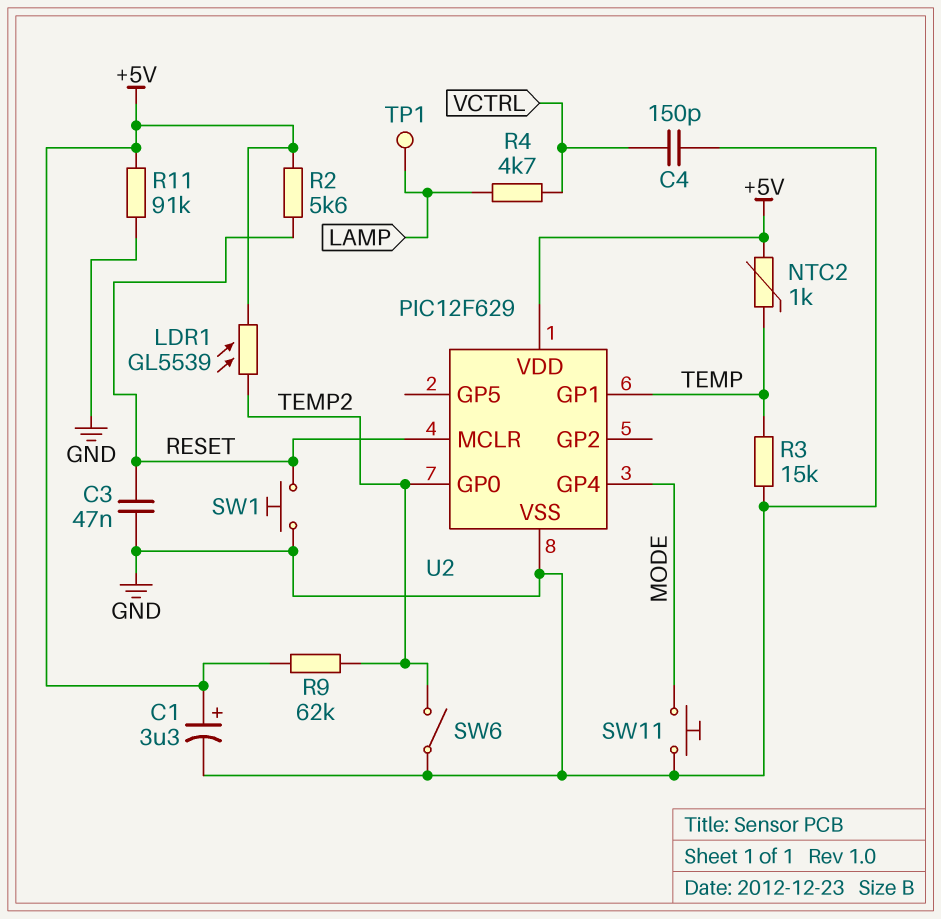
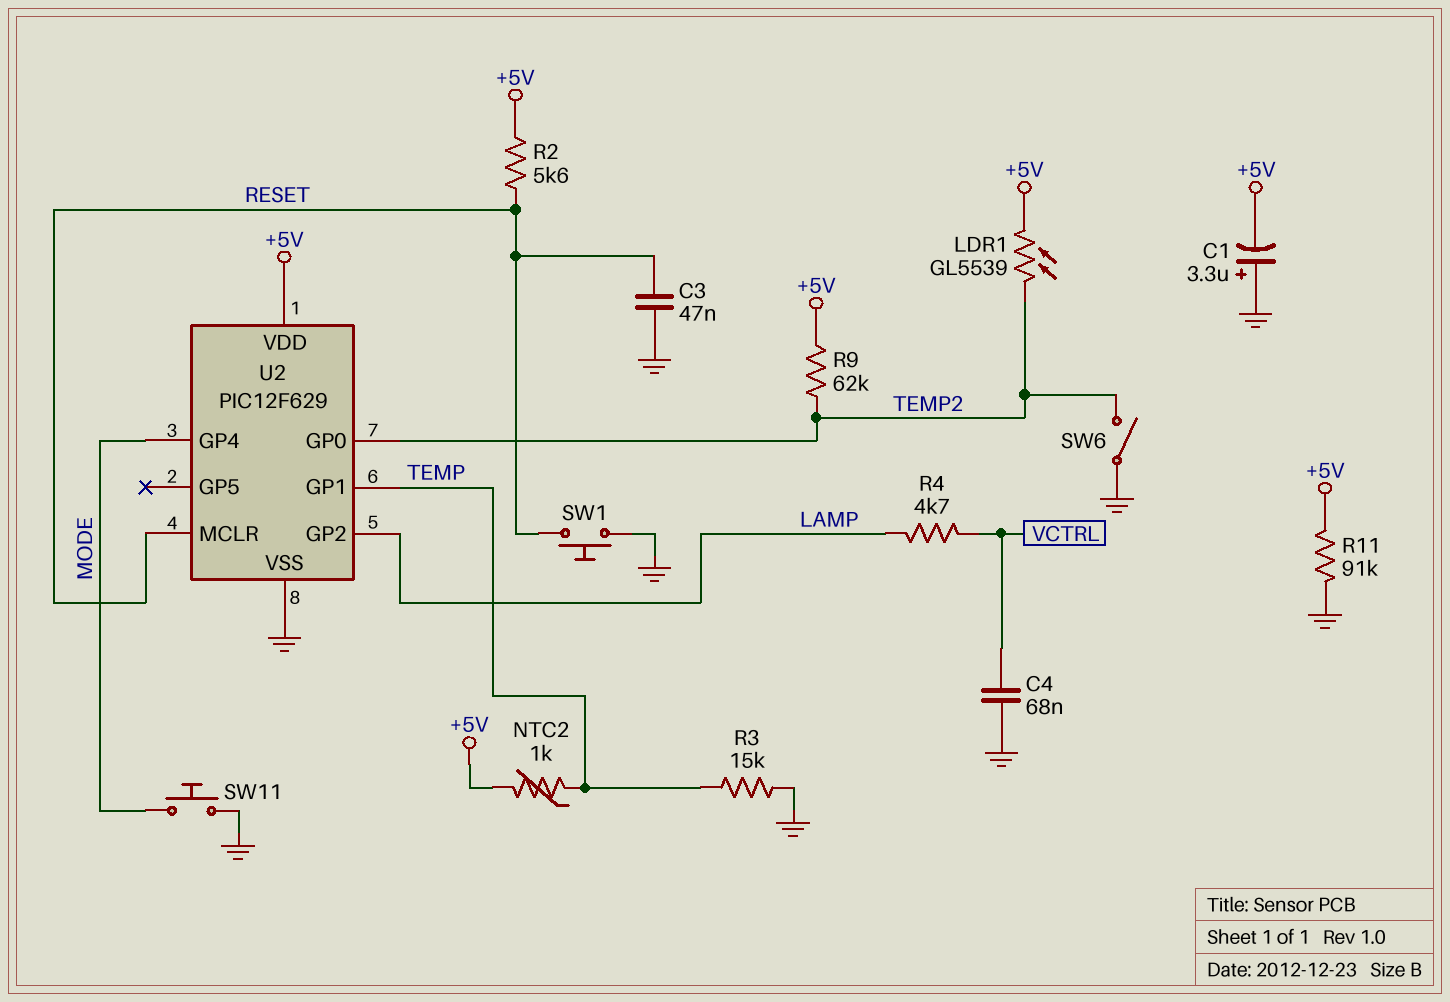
C1: 3.3uF (plus +5V, minus GND) -> 3.3uF (plus GND, minus +5V)
C4: 150pF (GND, VCTRL) -> 68nF (GND, VCTRL)
TP1: test point (LAMP) -> none
U2 pin GP2: none -> LAMP

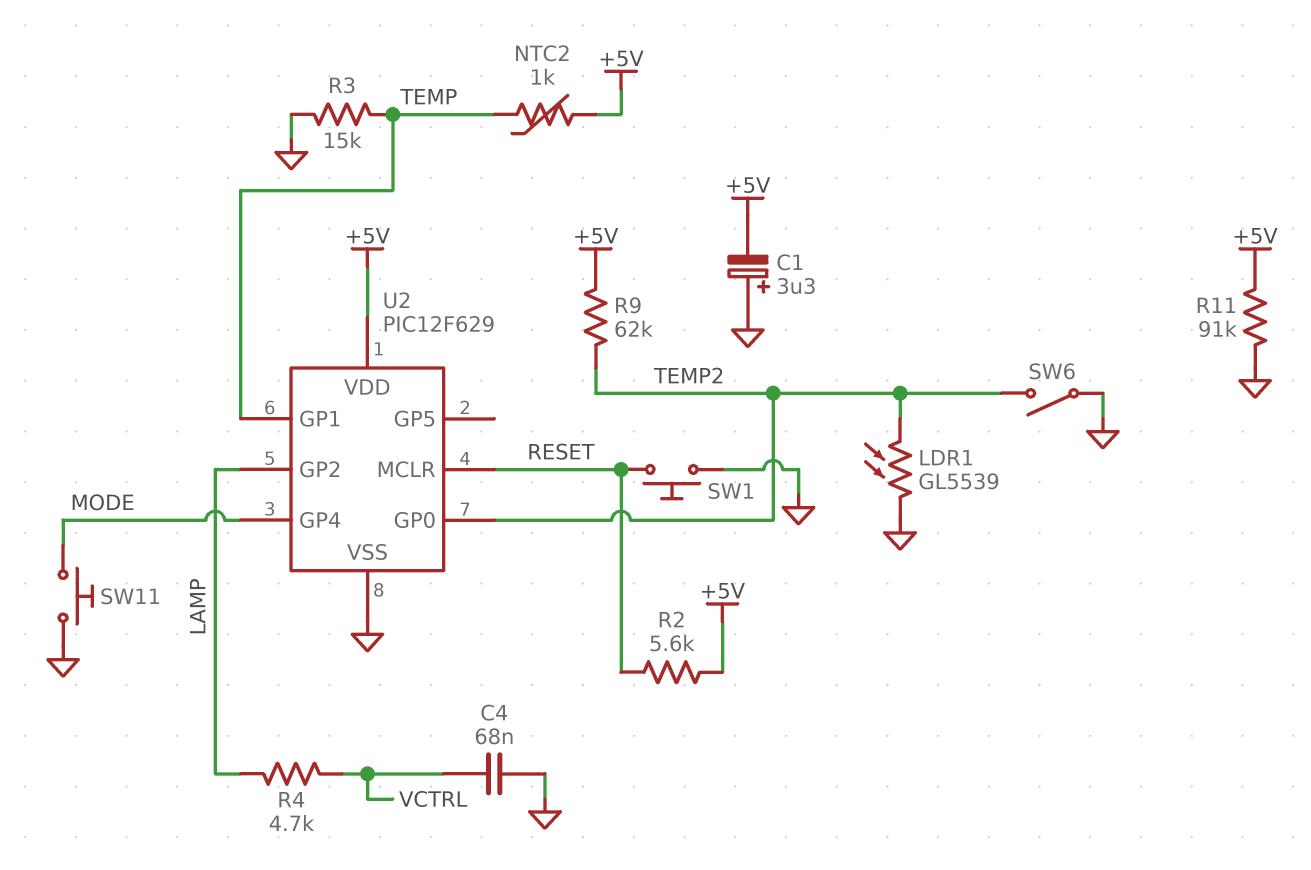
C3: 47nF (GND, RESET) -> none
LDR1: GL5539 (+5V, TEMP2) -> GL5539 (GND, TEMP2)

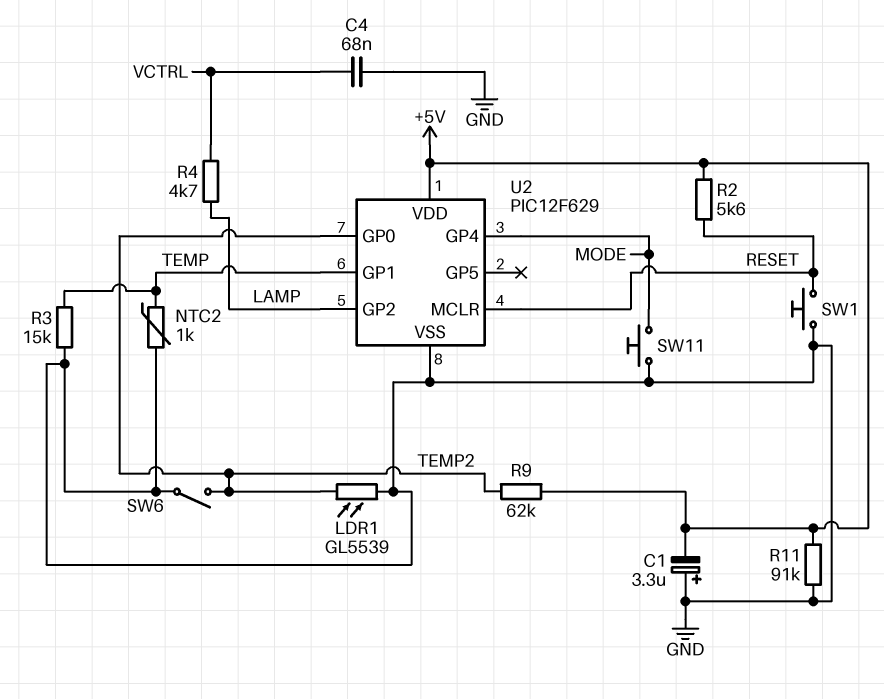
NTC2: 1k (+5V, TEMP) -> 1k (GND, TEMP)

